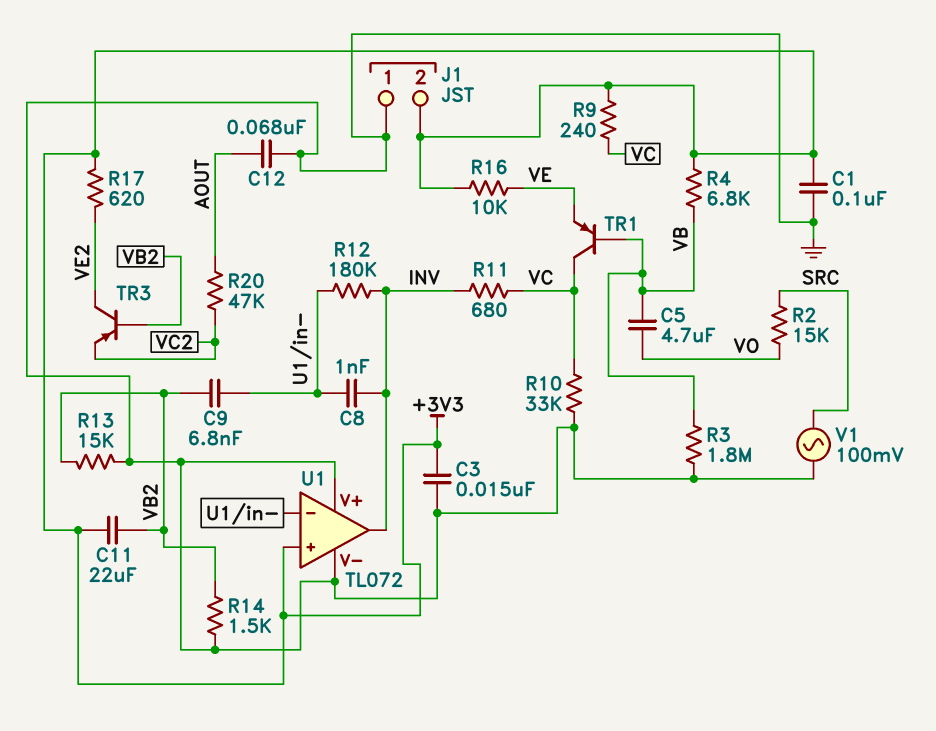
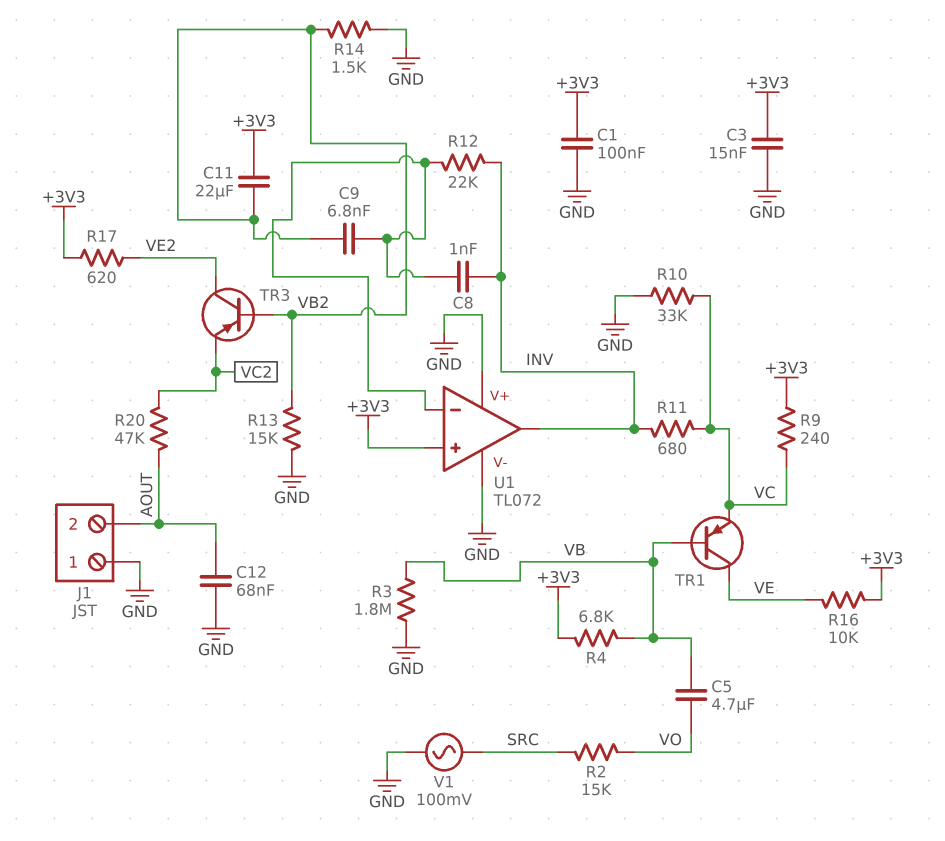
J1 pin 2: +3V3 -> AOUT
R12: 180k (INV, U1/in-) -> 22k (INV, U1/in-)
TR1: PNP (B VB, C VC, E VE) -> PNP (B VB, C VE, E VC)

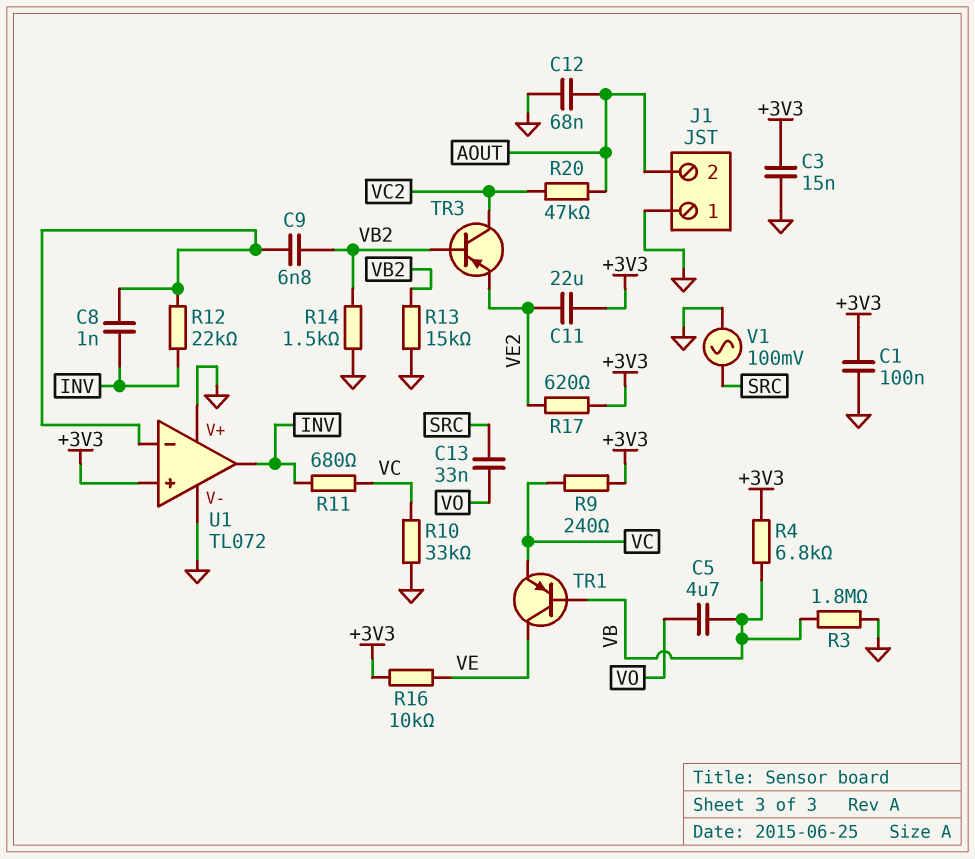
C11: 22uF (+3V3, VB2) -> 22uF (+3V3, VE2)
C13: none -> 33nF (SRC, VO)
R2: 15k (SRC, VO) -> none
TR3: PNP (B VB2, C VE2, E VC2) -> PNP (B VB2, C VC2, E VE2)

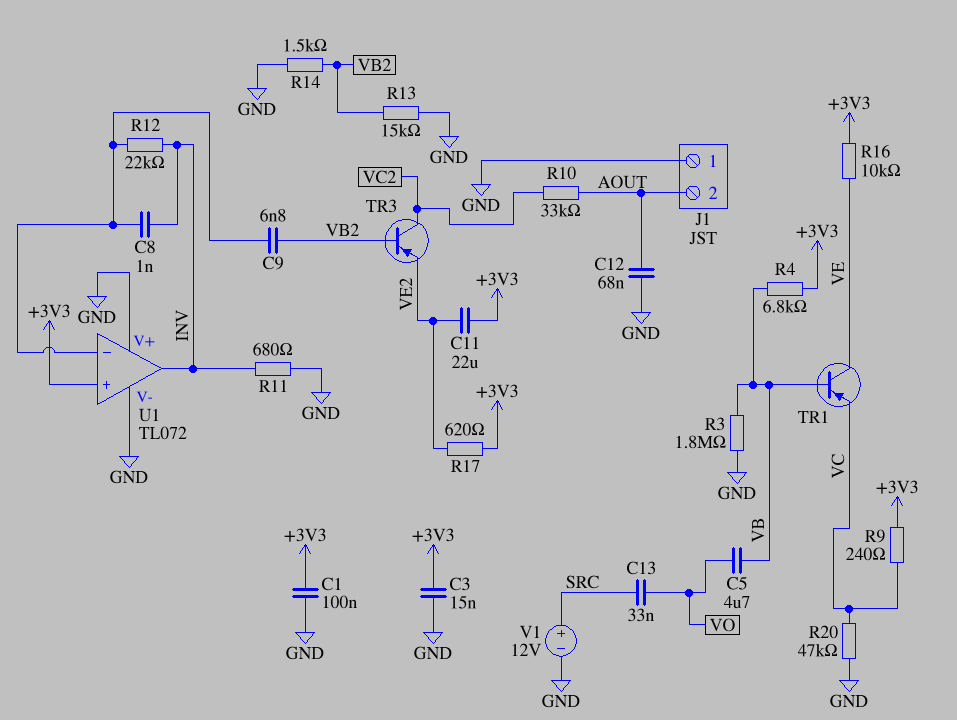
R10: 33k (GND, VC) -> 33k (AOUT, VC2)
R11: 680 (INV, VC) -> 680 (GND, INV)
R20: 47k (AOUT, VC2) -> 47k (GND, VC)
V1: AC 100mV (GND, SRC) -> 12V (plus SRC, minus GND)

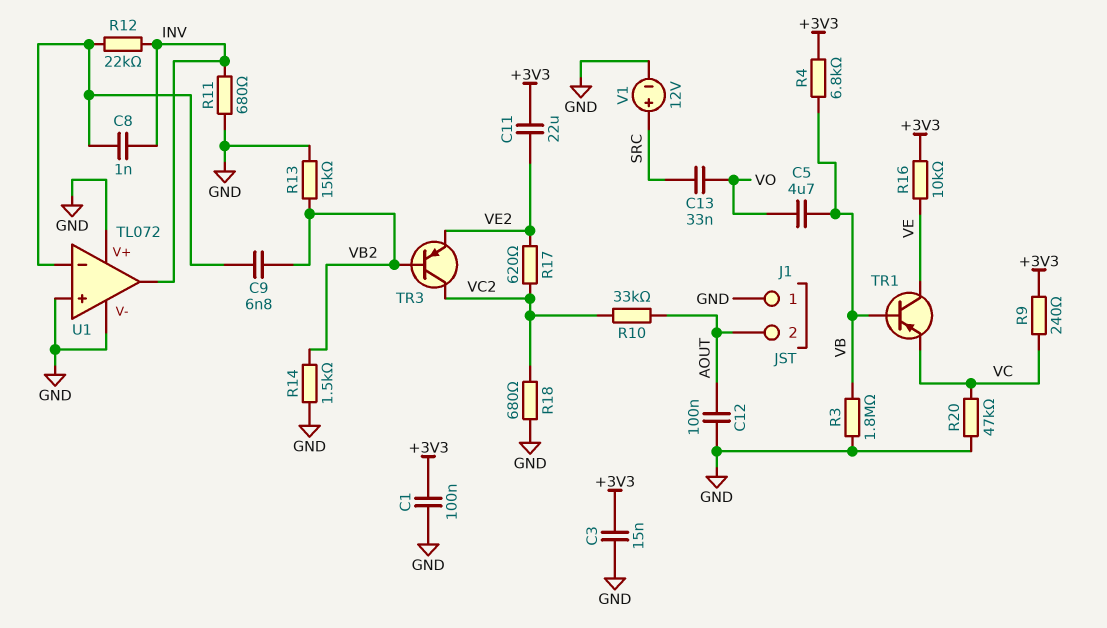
C12: 68nF (AOUT, GND) -> 100nF (AOUT, GND)
R17: 620 (+3V3, VE2) -> 620 (VC2, VE2)
R18: none -> 680 (GND, VC2)
U1 pin in+: +3V3 -> GND

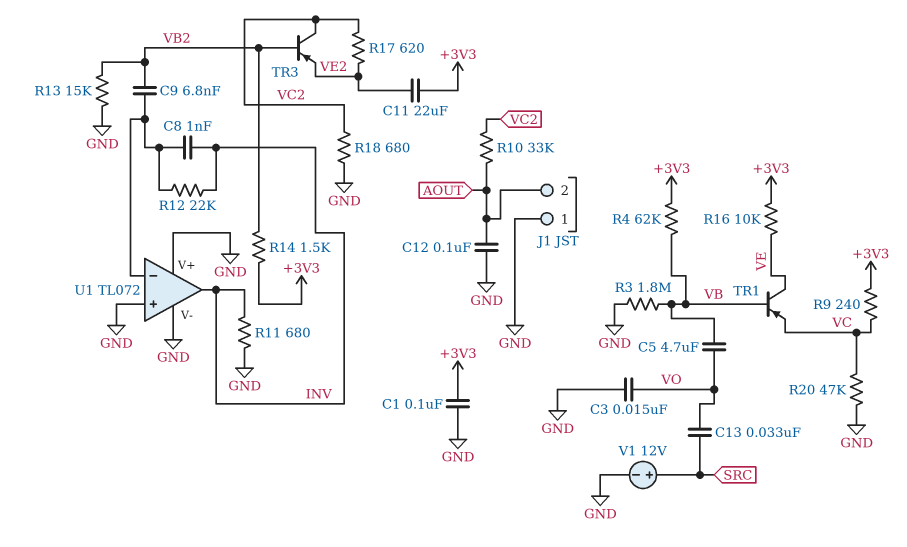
C3: 15nF (+3V3, GND) -> 15nF (GND, VO)
R4: 6.8k (+3V3, VB) -> 62k (+3V3, VB)
R14: 1.5k (GND, VB2) -> 1.5k (+3V3, VB2)

